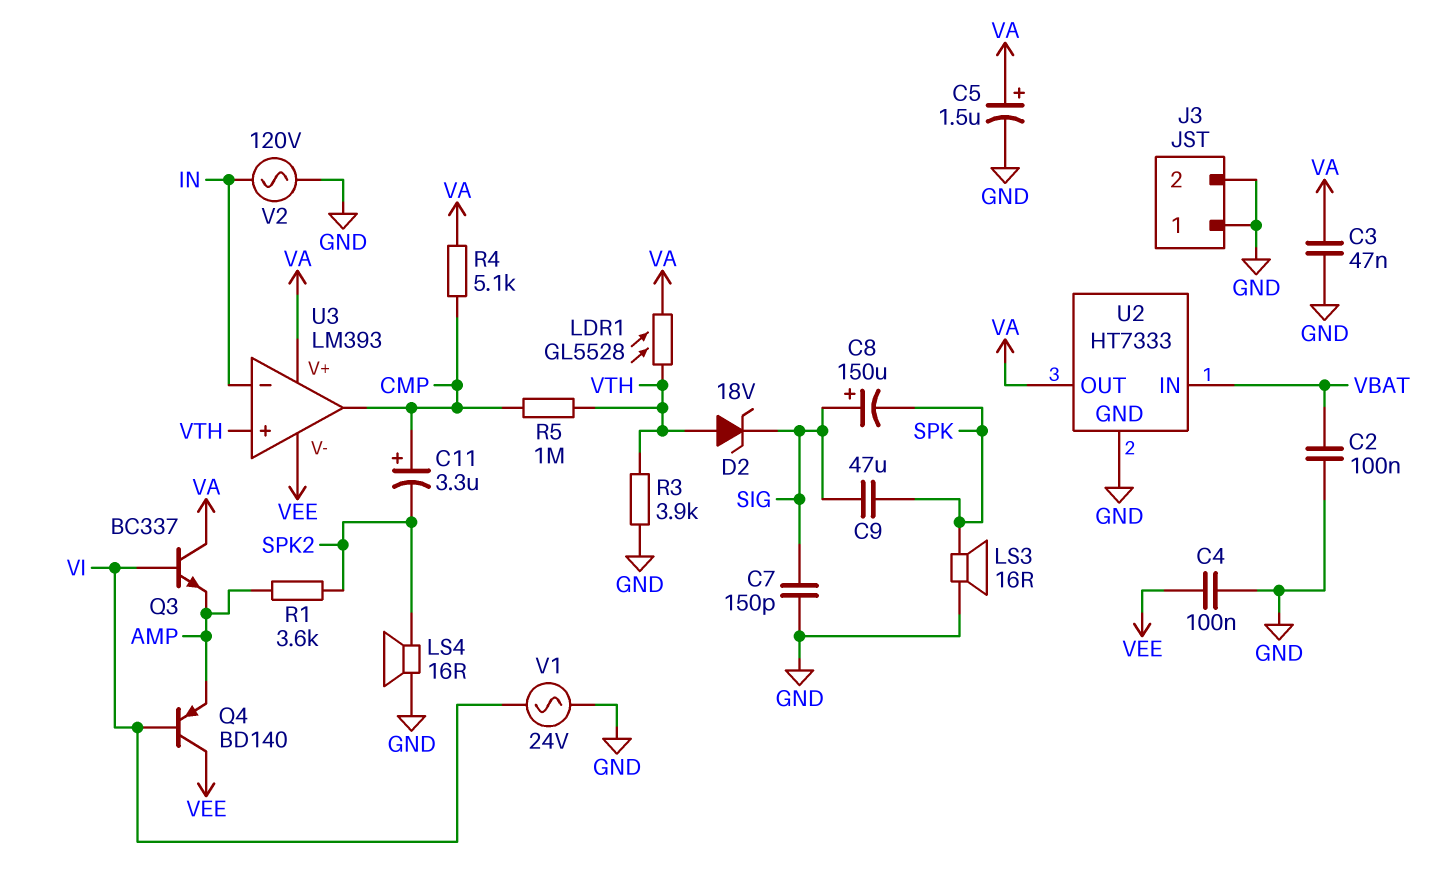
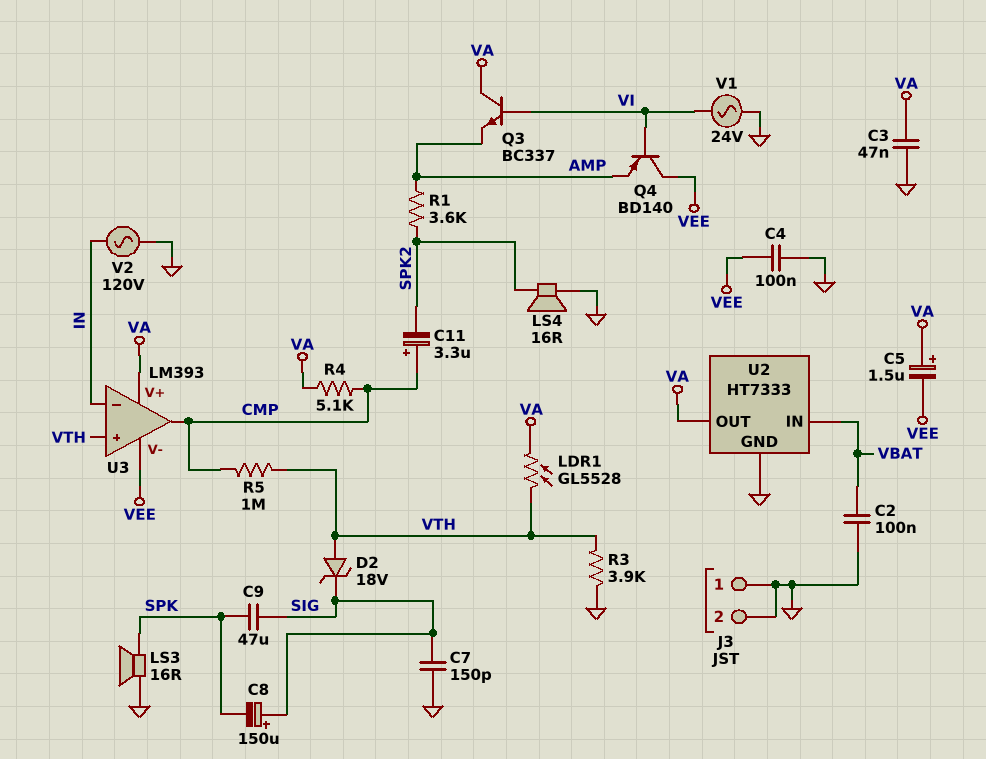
C5: 1.5uF (plus VA, minus GND) -> 1.5uF (plus VA, minus VEE)

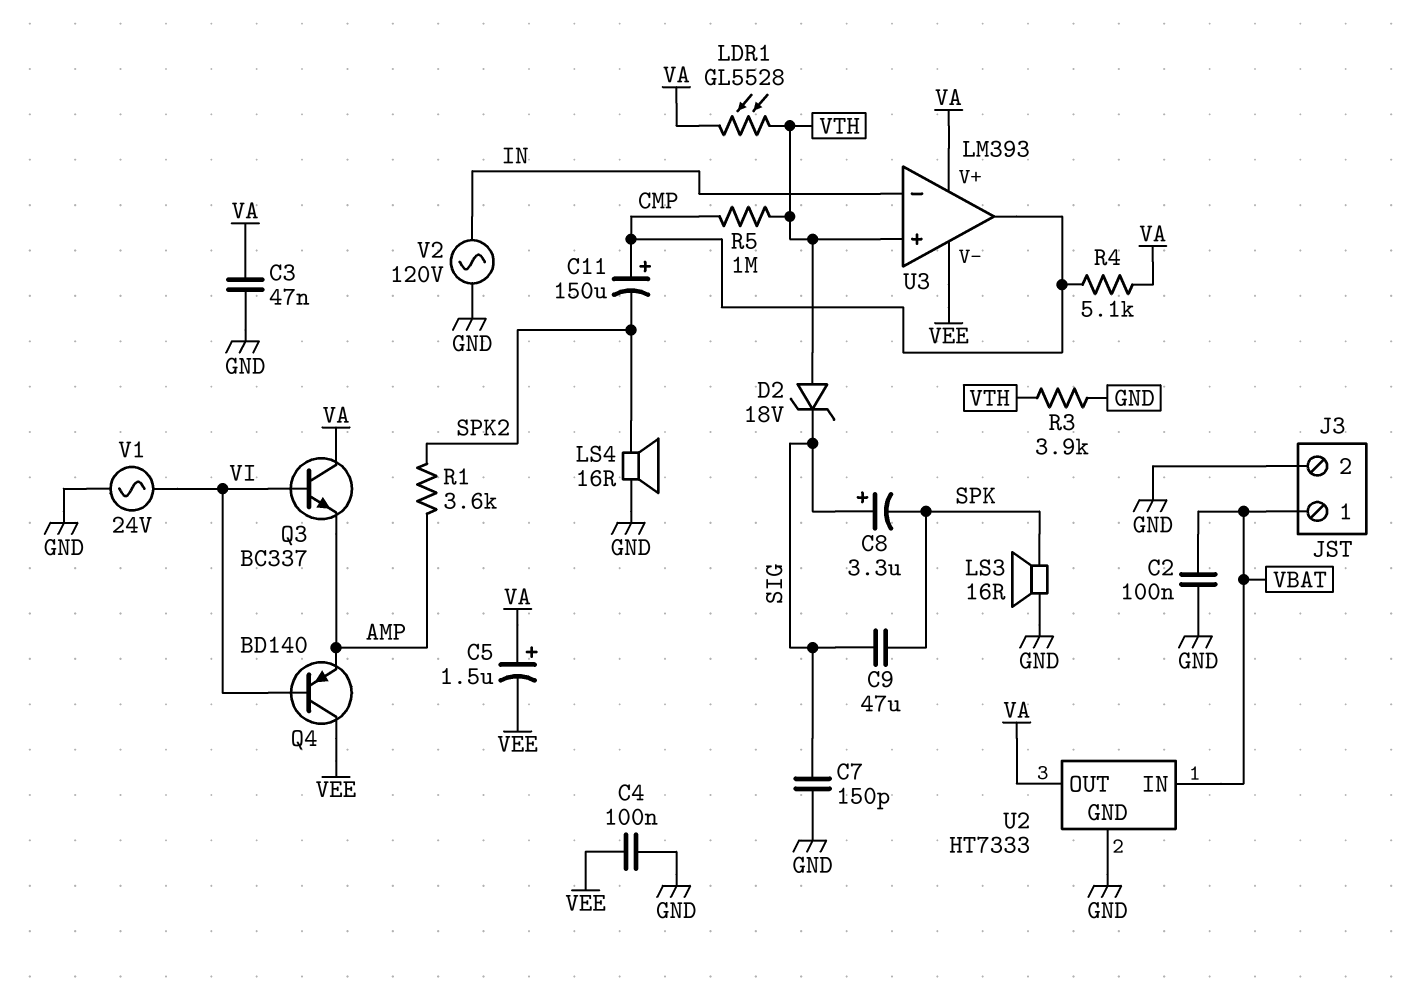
C8: 150uF (plus SIG, minus SPK) -> 3.3uF (plus SIG, minus SPK)
C11: 3.3uF (plus CMP, minus SPK2) -> 150uF (plus CMP, minus SPK2)
J3 pin 1: GND -> VBAT

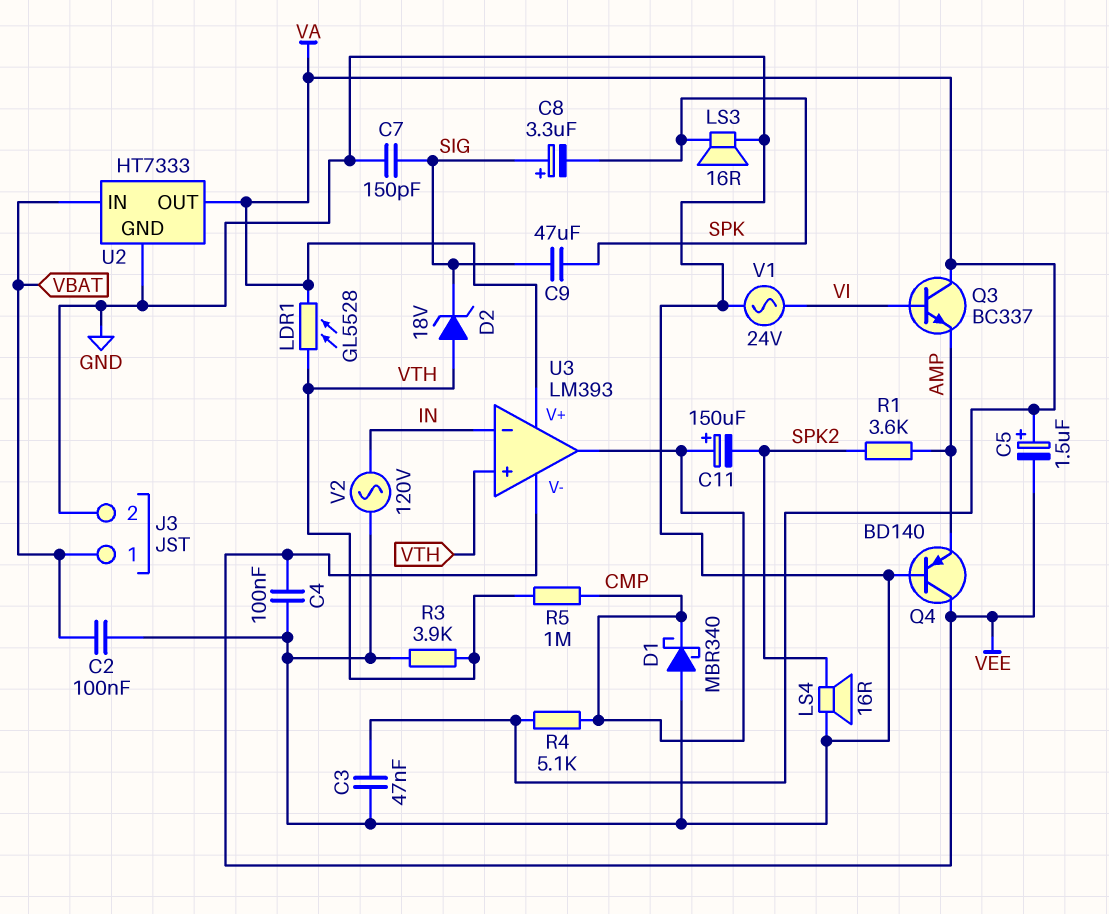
D1: none -> schottky MBR340 (A GND, K CMP)
Q4: PNP BD140 (B VI, C VEE, E AMP) -> PNP BD140 (B GND, C VEE, E AMP)

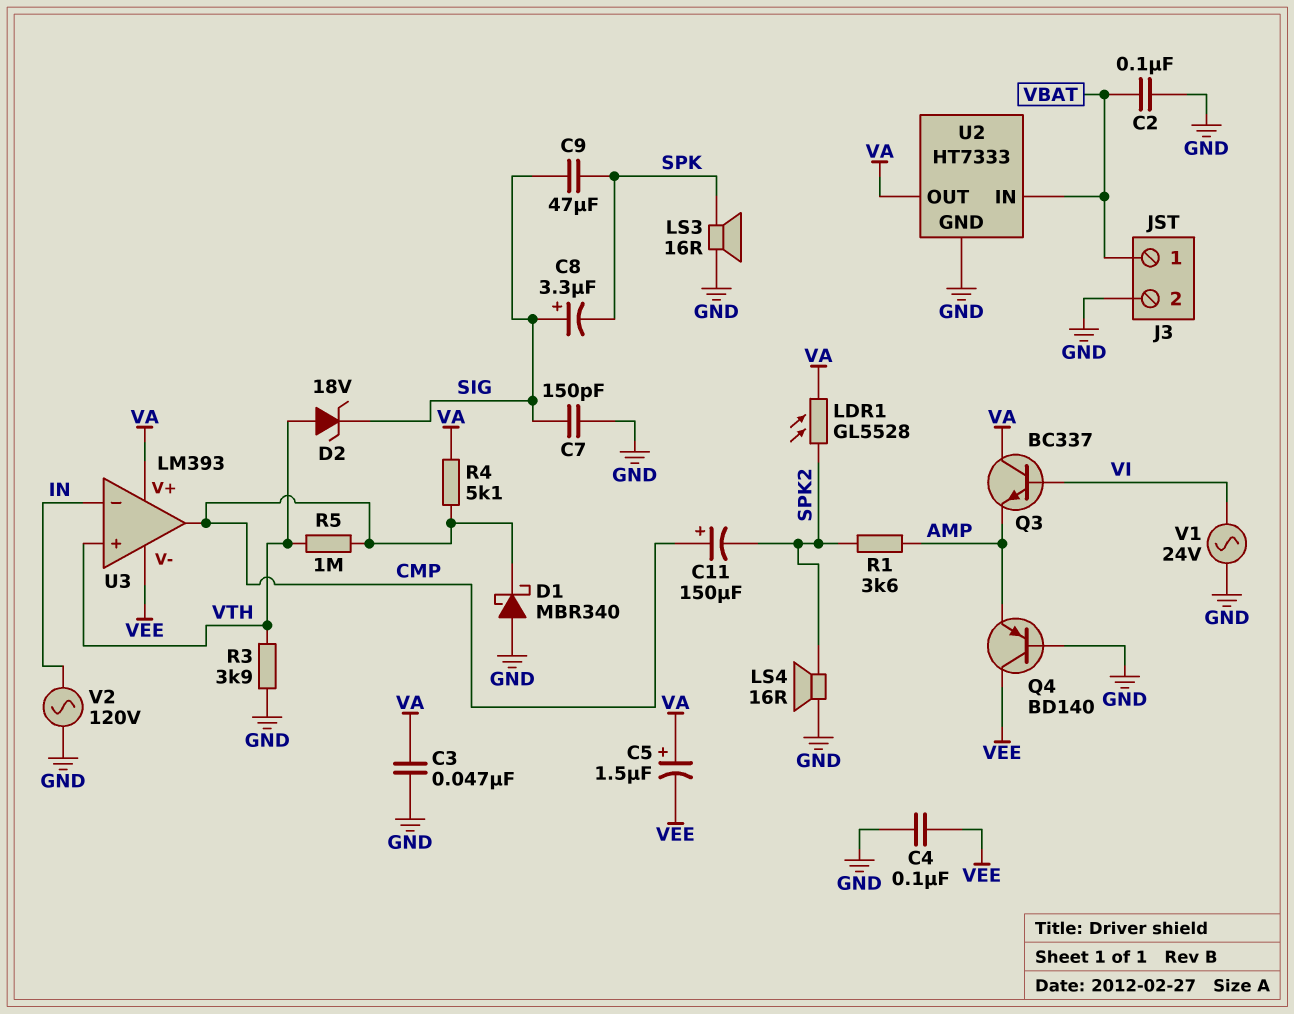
LDR1: GL5528 (VA, VTH) -> GL5528 (SPK2, VA)

